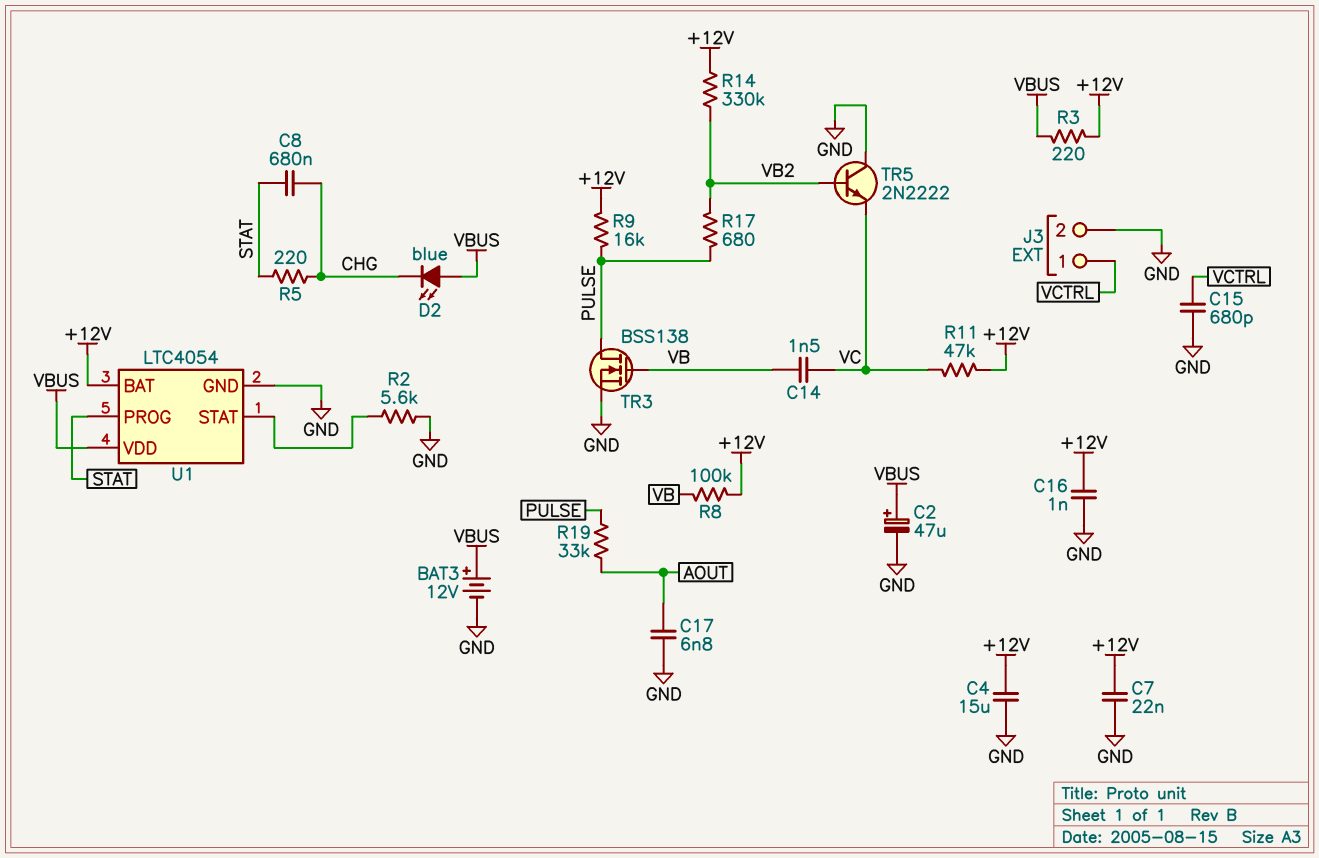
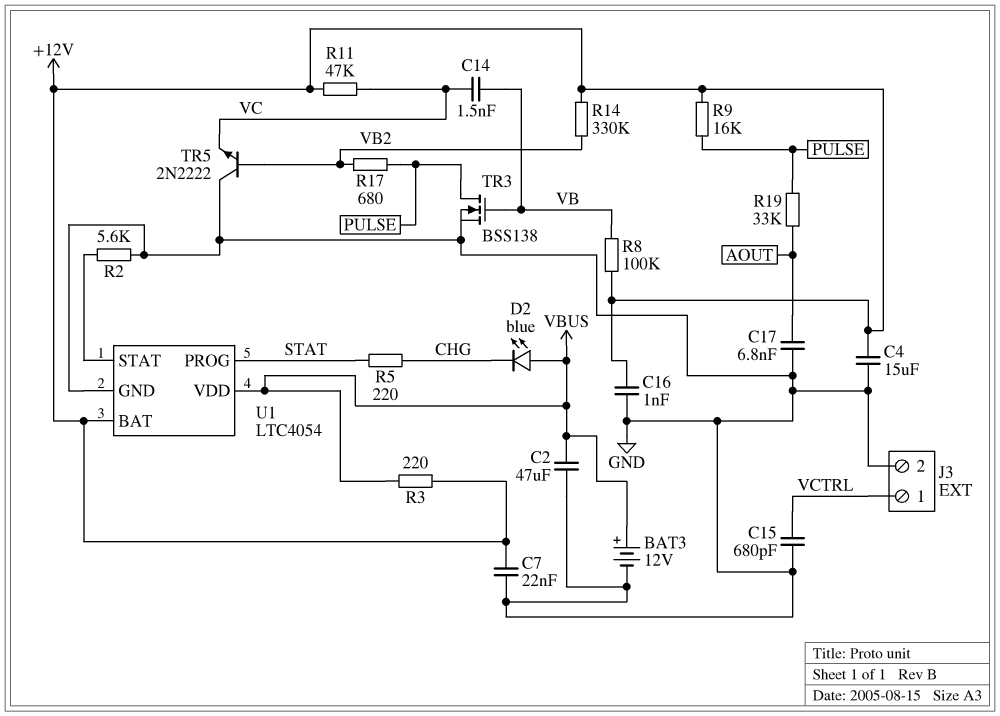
C2: 47uF (plus VBUS, minus GND) -> 47uF (GND, VBUS)
C8: 680nF (CHG, STAT) -> none

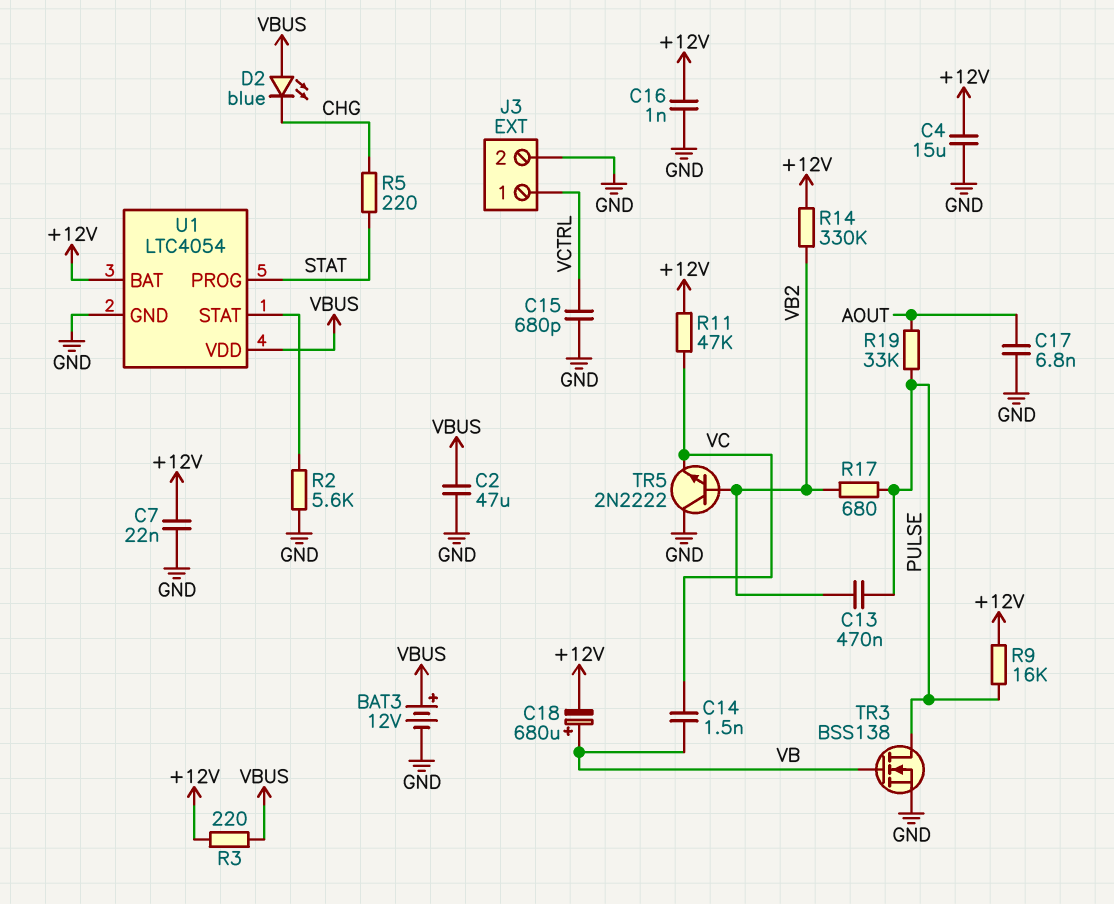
C13: none -> 470nF (PULSE, VB2)
C18: none -> 680uF (plus VB, minus +12V)
R8: 100k (+12V, VB) -> none

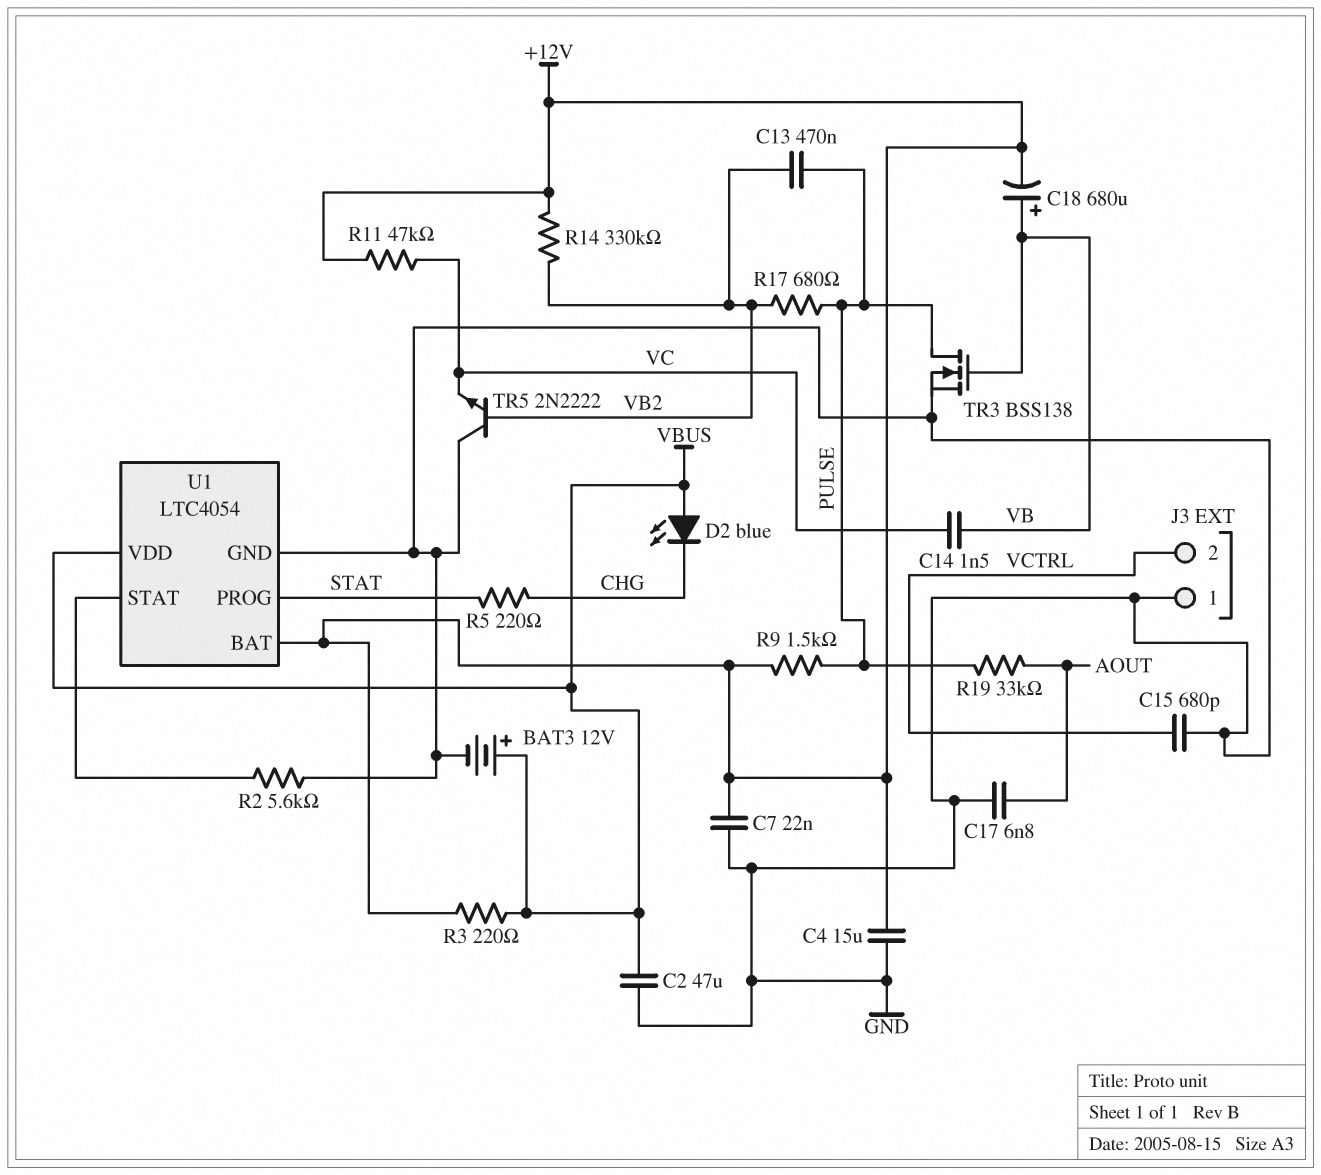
C16: 1nF (+12V, GND) -> none
J3 pin 1: VCTRL -> GND
J3 pin 2: GND -> VCTRL
R9: 16k (+12V, PULSE) -> 1.5k (+12V, PULSE)

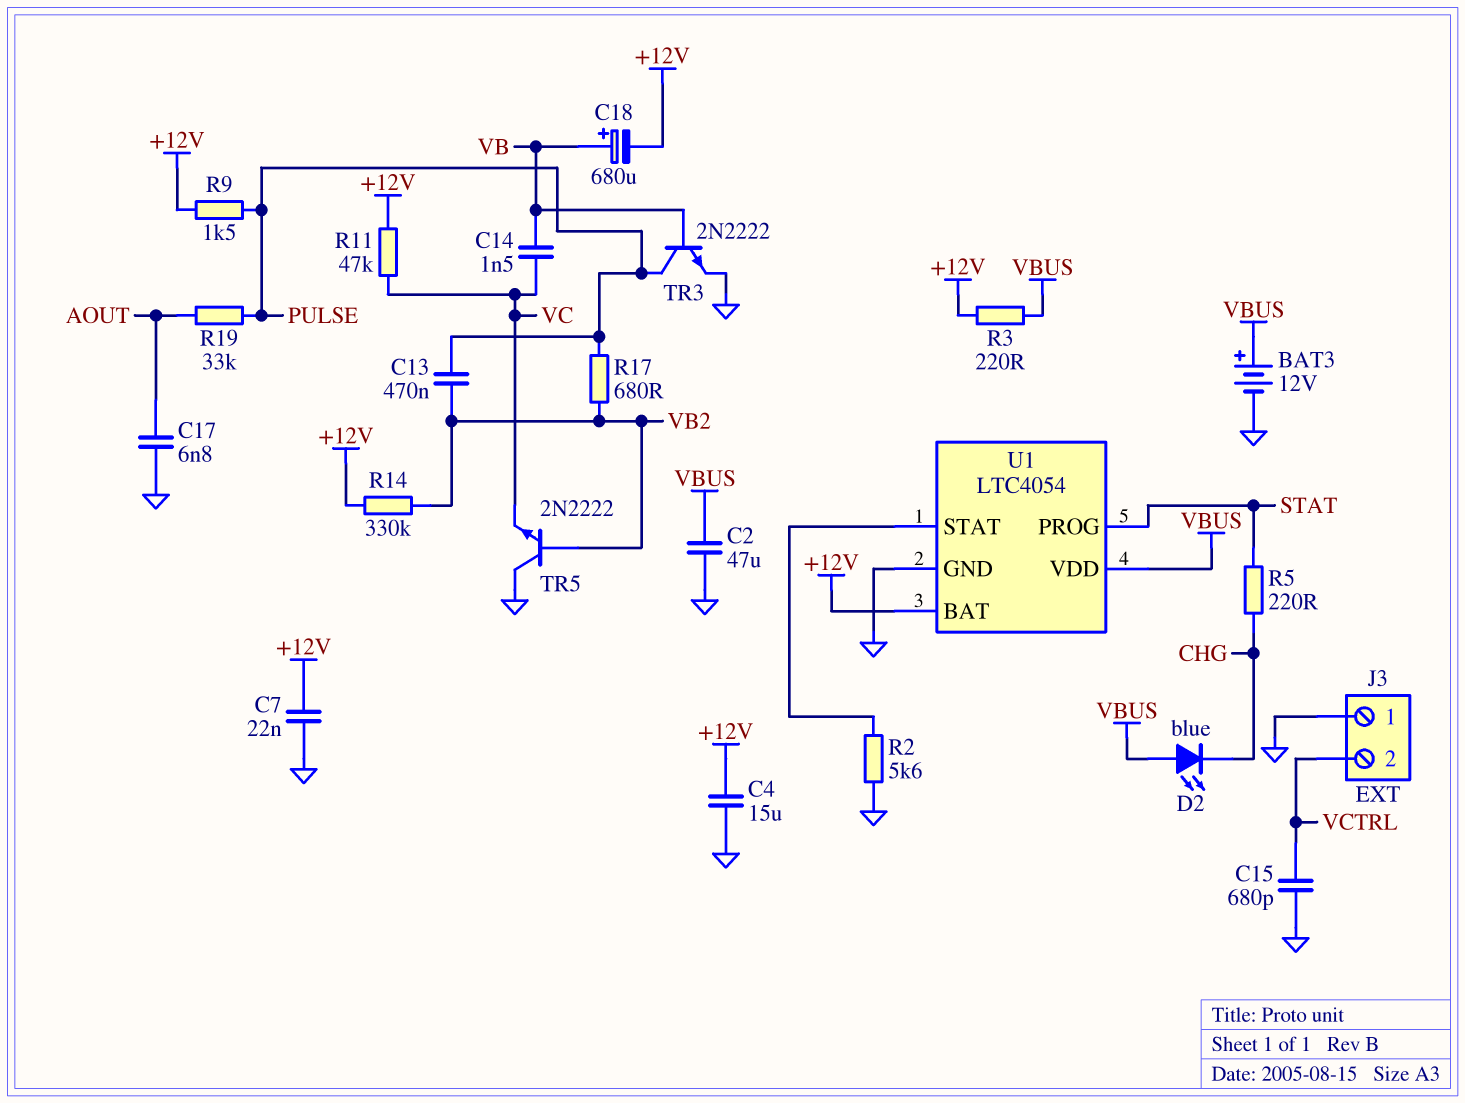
TR3: NMOS BSS138 (G VB, D PULSE, S GND) -> NPN 2N2222 (B VB, C PULSE, E GND)

